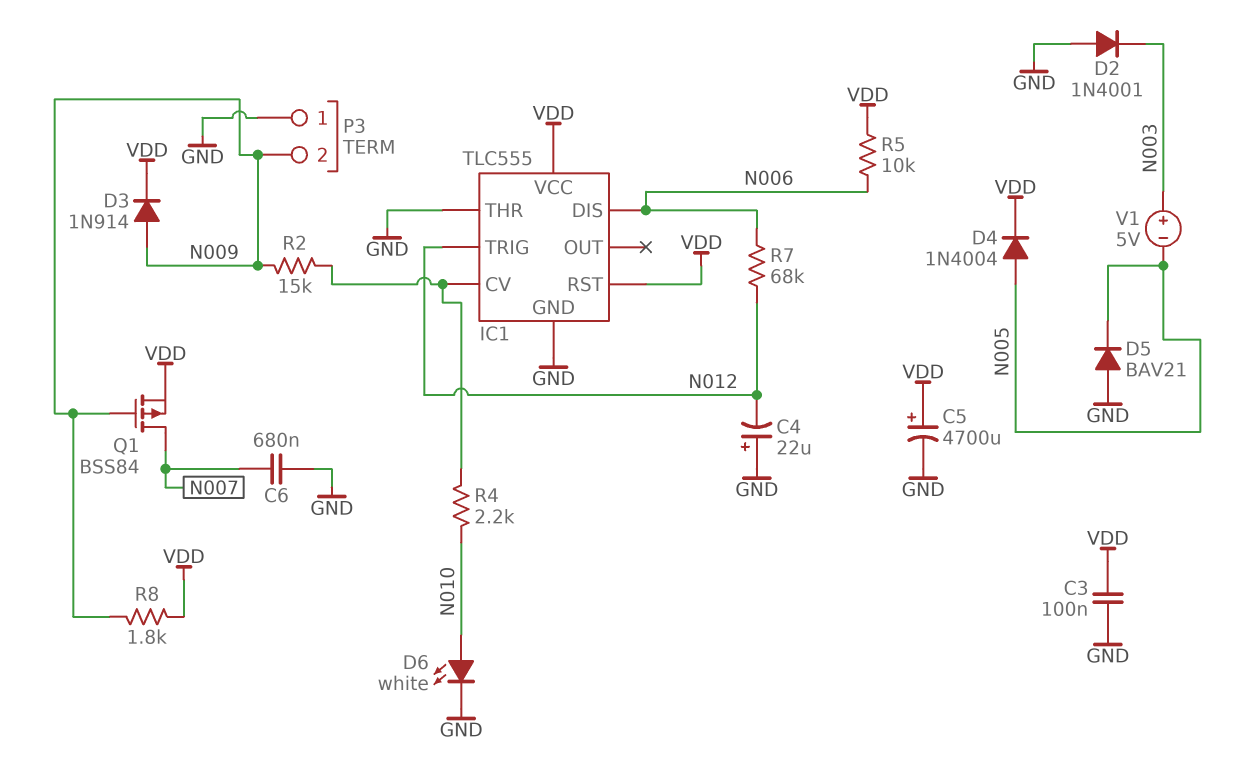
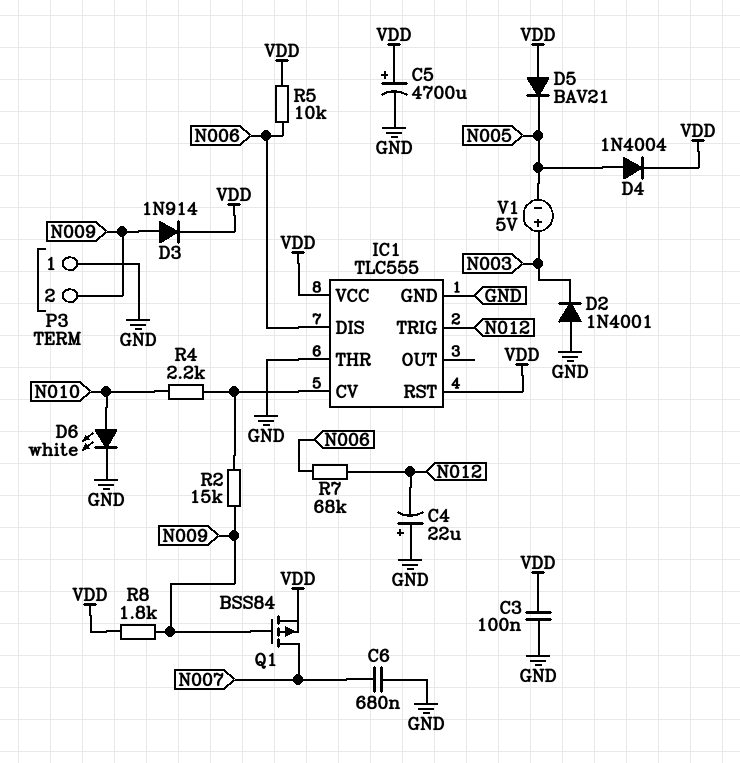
D5: diode BAV21 (A GND, K N005) -> diode BAV21 (A VDD, K N005)

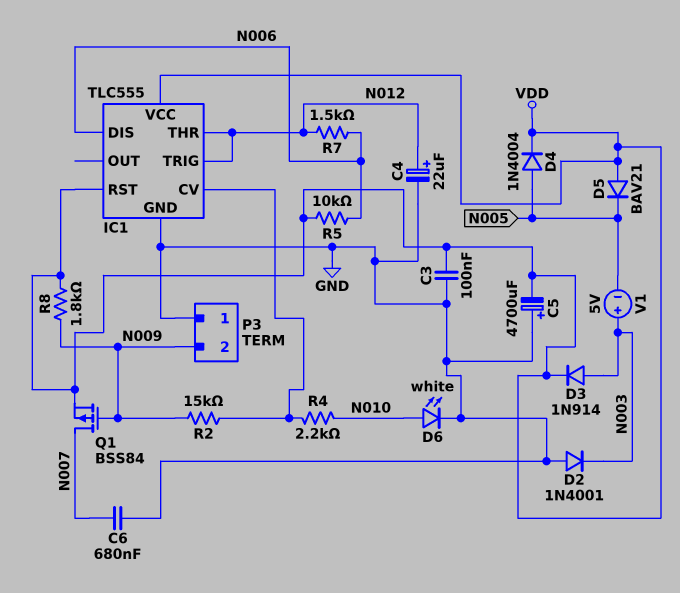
C4: 22uF (plus GND, minus N012) -> 22uF (plus N012, minus GND)
C5: 4700uF (plus VDD, minus GND) -> 4700uF (plus GND, minus VDD)
D3: diode 1N914 (A N009, K VDD) -> diode 1N914 (A N003, K VDD)
IC1 pin THR: GND -> N012
R7: 68k (N006, N012) -> 1.5k (N006, N012)

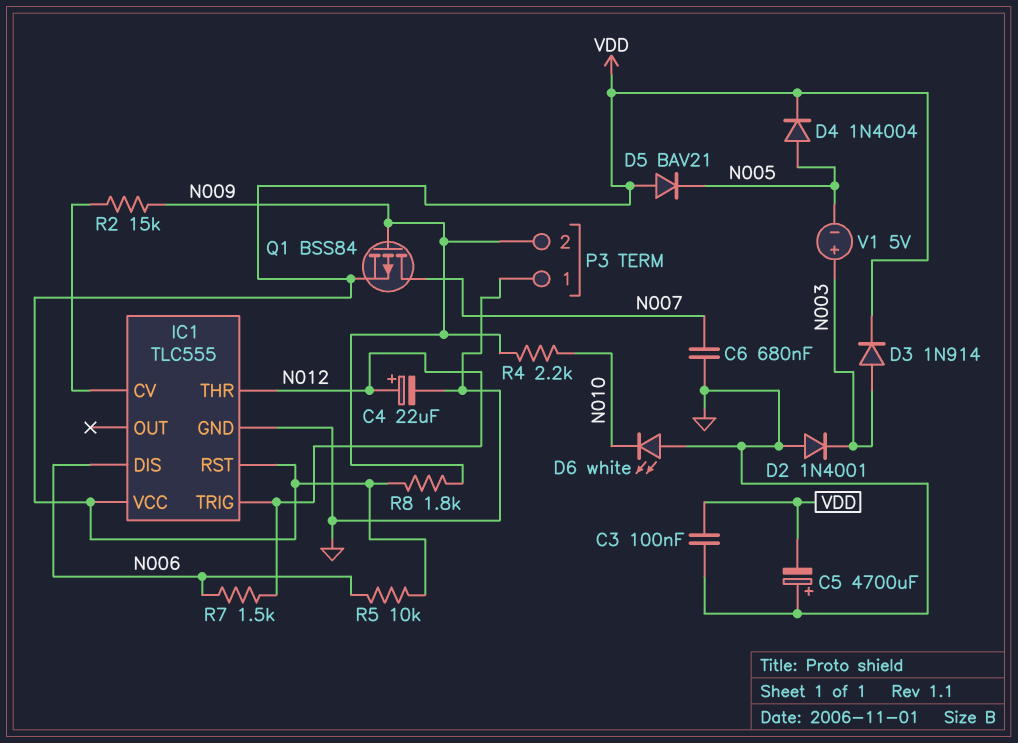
D6: LED white (A N010, K GND) -> LED white (A GND, K N010)
R4: 2.2k (IC1/CV, N010) -> 2.2k (N009, N010)

